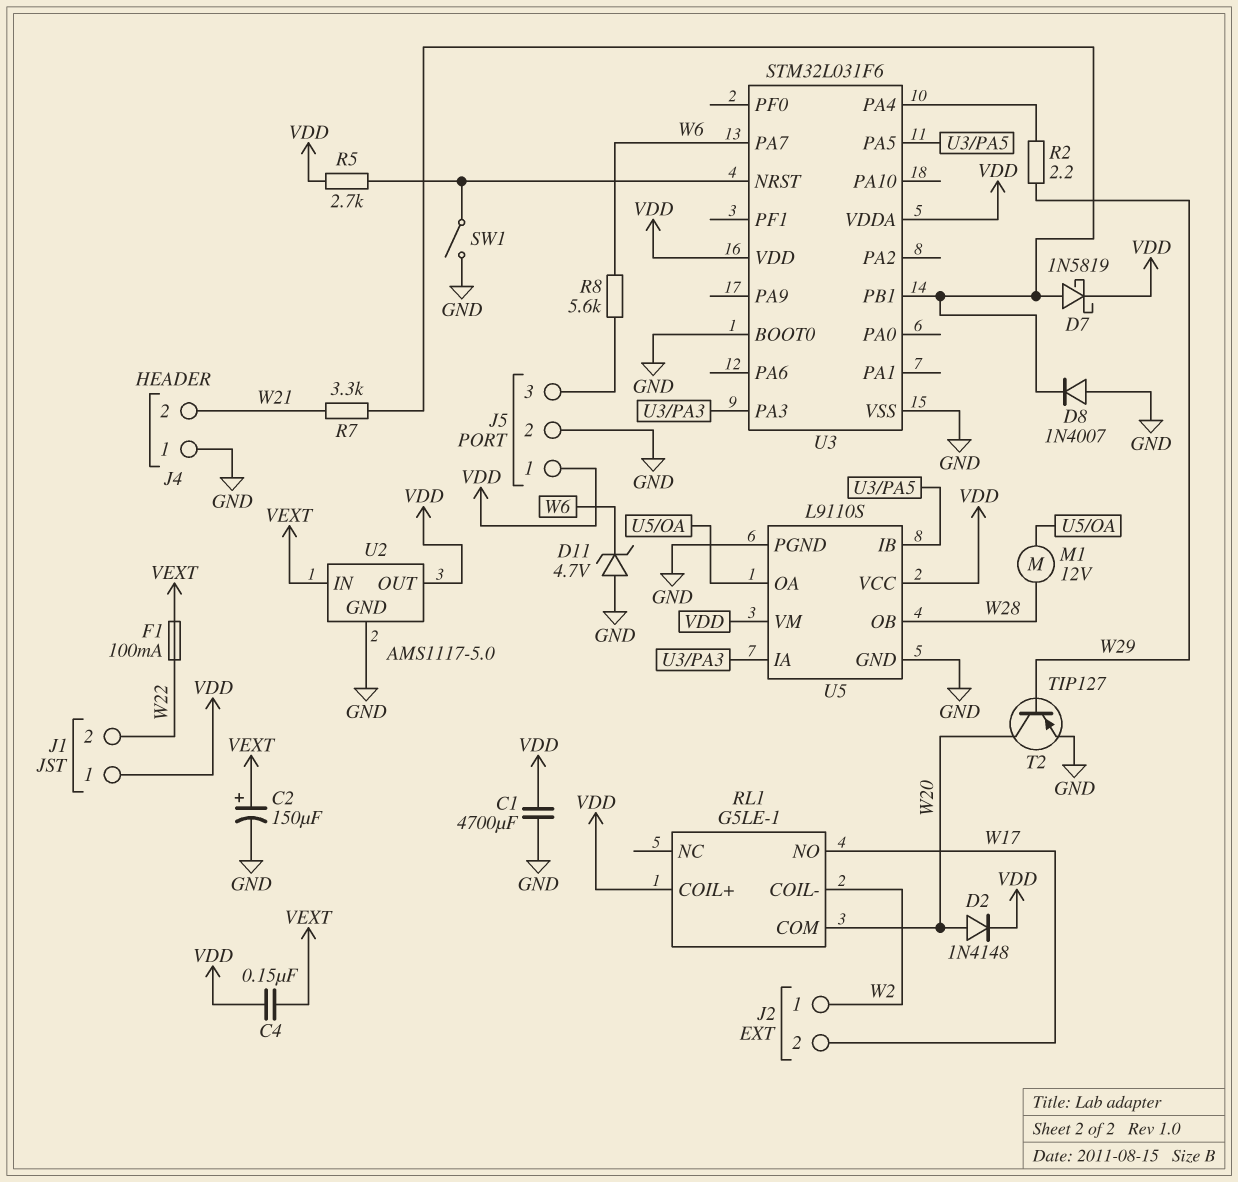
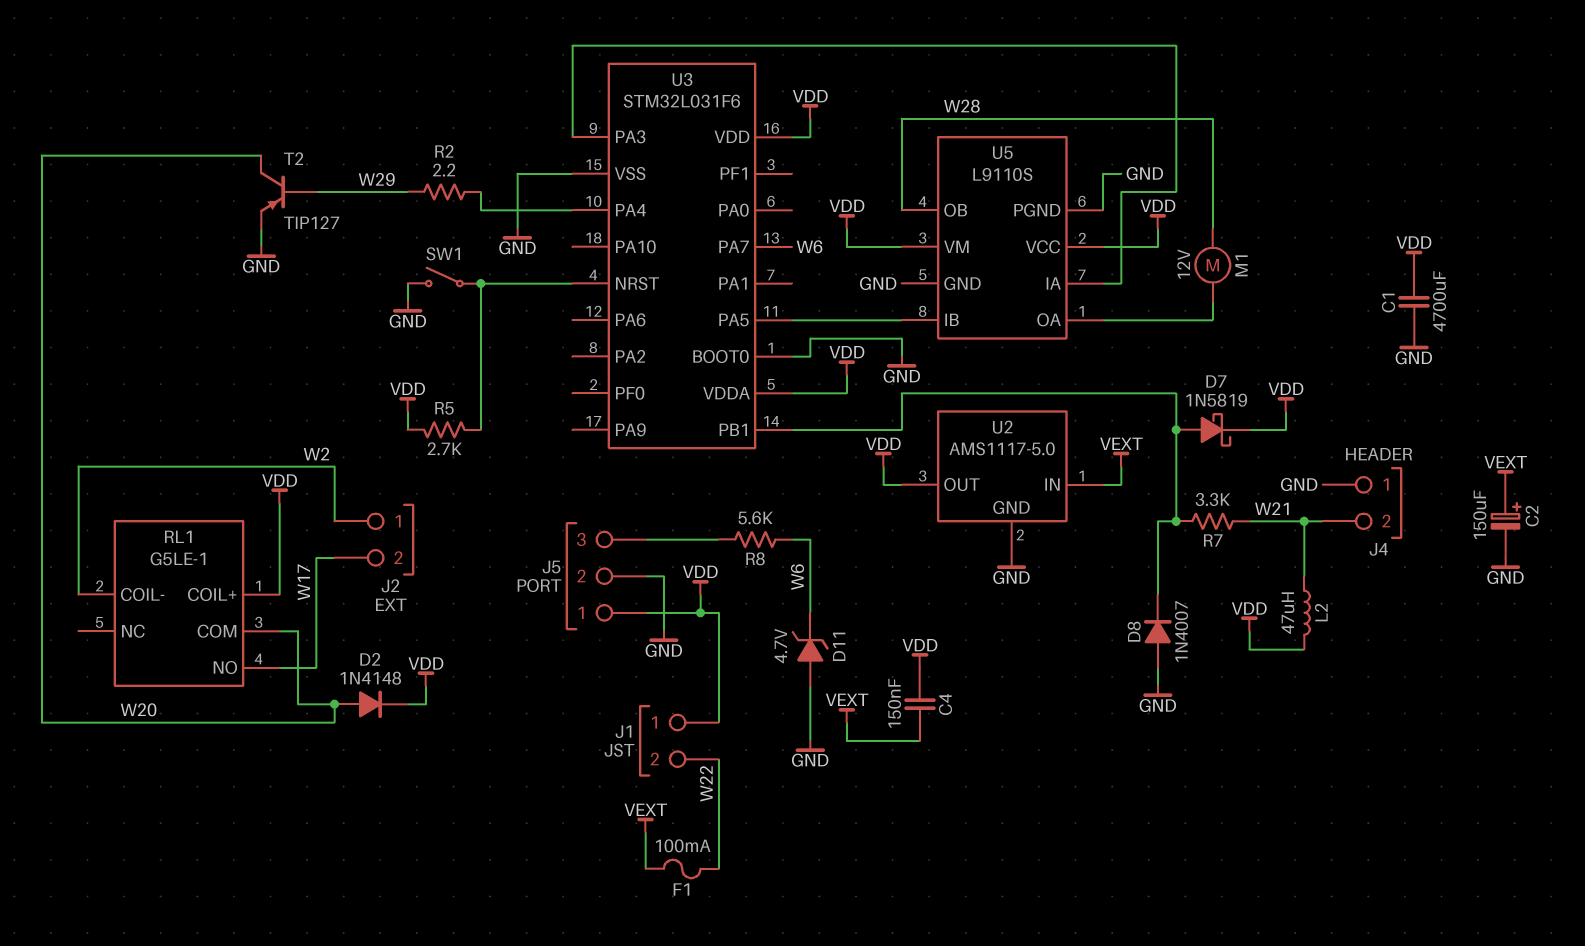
L2: none -> 47uH (VDD, W21)

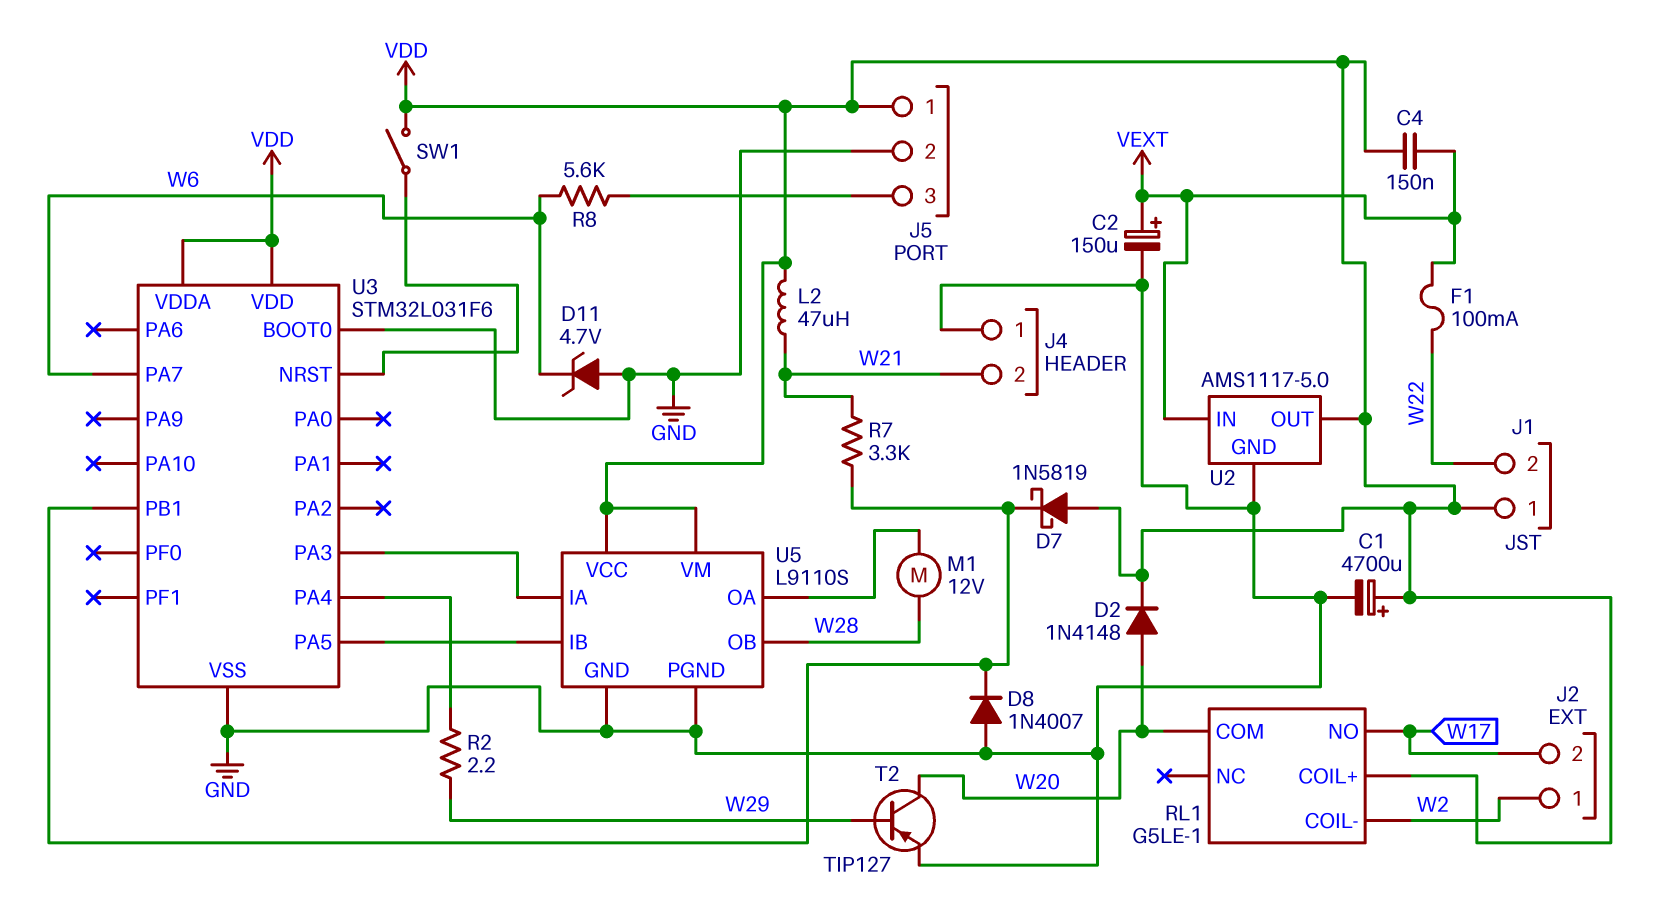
C1: 4700uF (GND, VDD) -> 4700uF (plus VDD, minus GND)
D7: schottky 1N5819 (A U3/PB1, K VDD) -> schottky 1N5819 (A VDD, K U3/PB1)
R5: 2.7k (U3/NRST, VDD) -> none
SW1: switch (GND, U3/NRST) -> switch (U3/NRST, VDD)

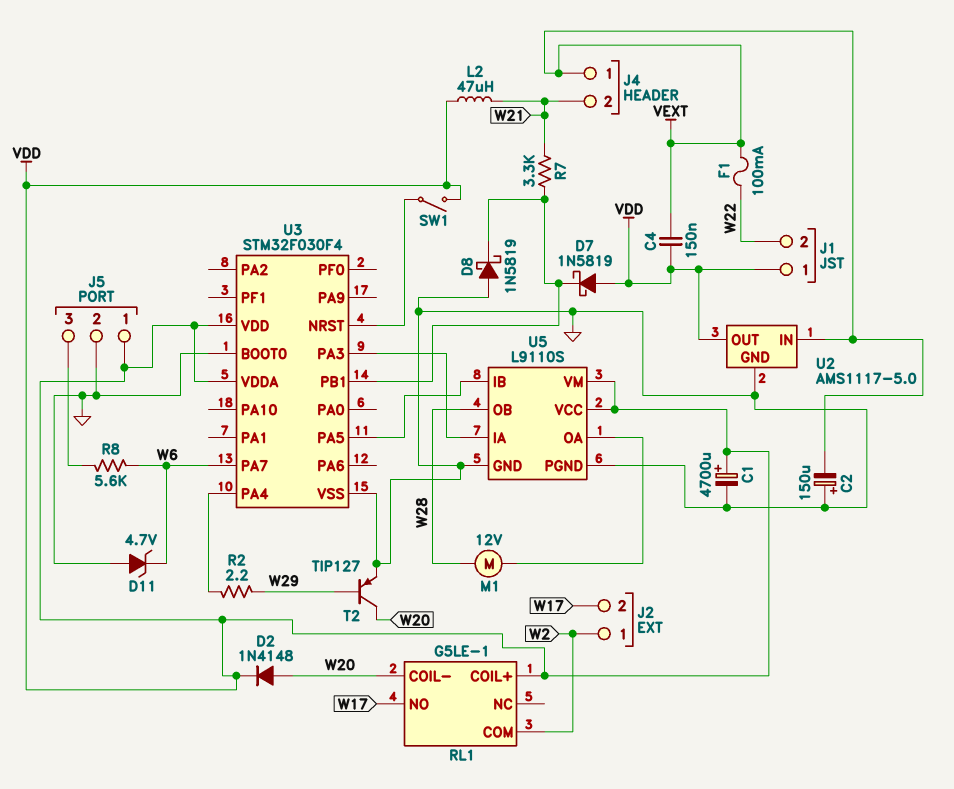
C2: 150uF (plus VEXT, minus GND) -> 150uF (plus GND, minus VEXT)
D8: diode 1N4007 (A GND, K U3/PB1) -> schottky 1N5819 (A GND, K U3/PB1)
J4 pin 1: GND -> VEXT
RL1 pin COIL-: W2 -> W20
RL1 pin COM: W20 -> W2
U3: STM32L031F6 -> STM32F030F4

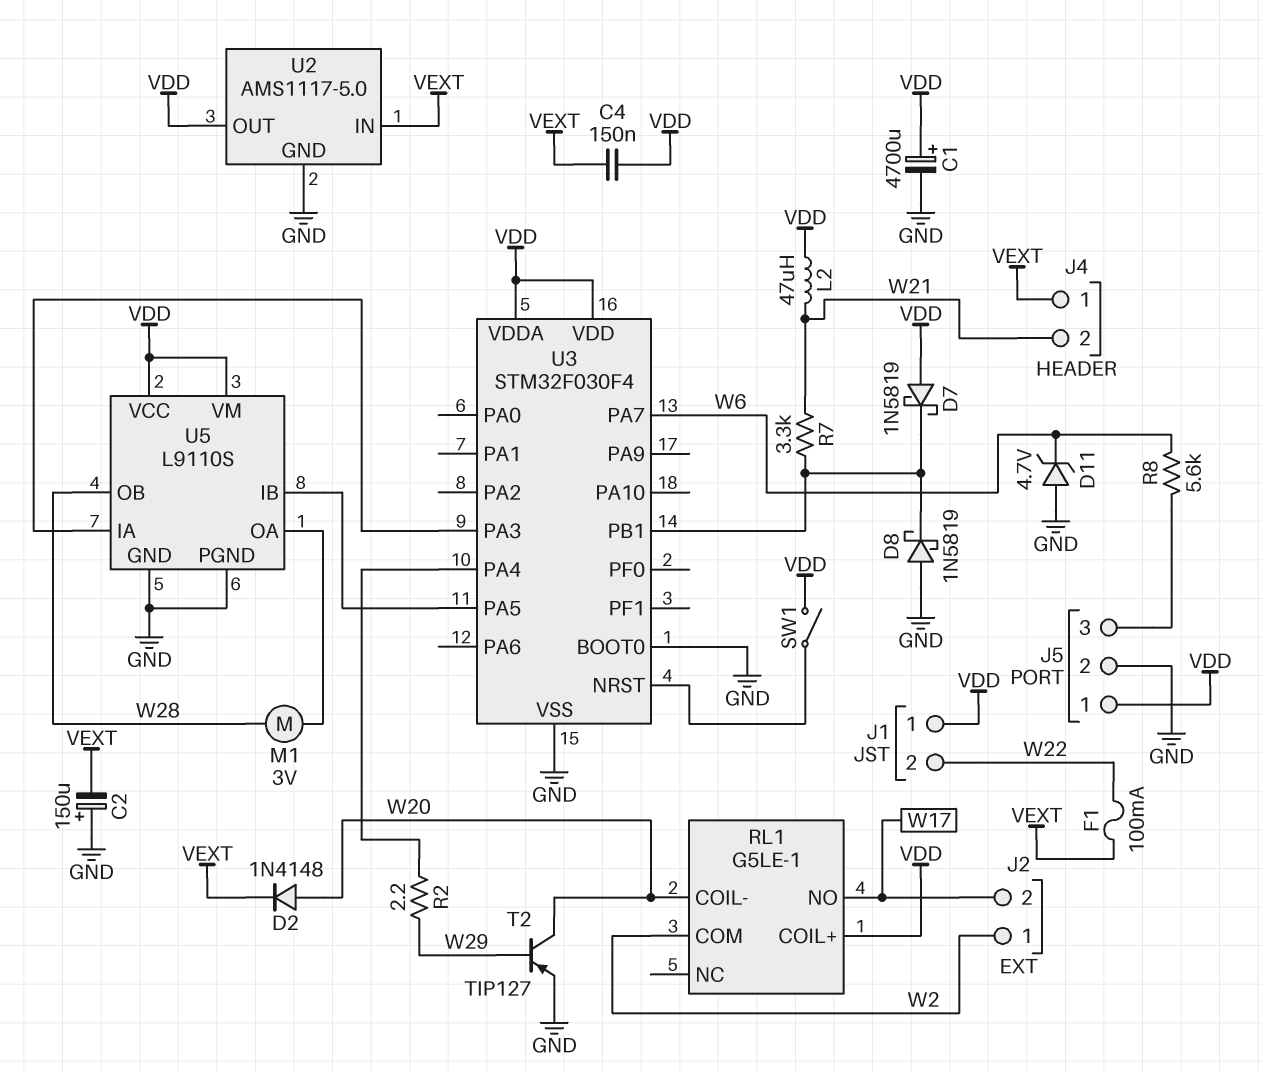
D2: diode 1N4148 (A W20, K VDD) -> diode 1N4148 (A W20, K VEXT)
M1: motor 12V (U5/OA, W28) -> motor 3V (U5/OA, W28)

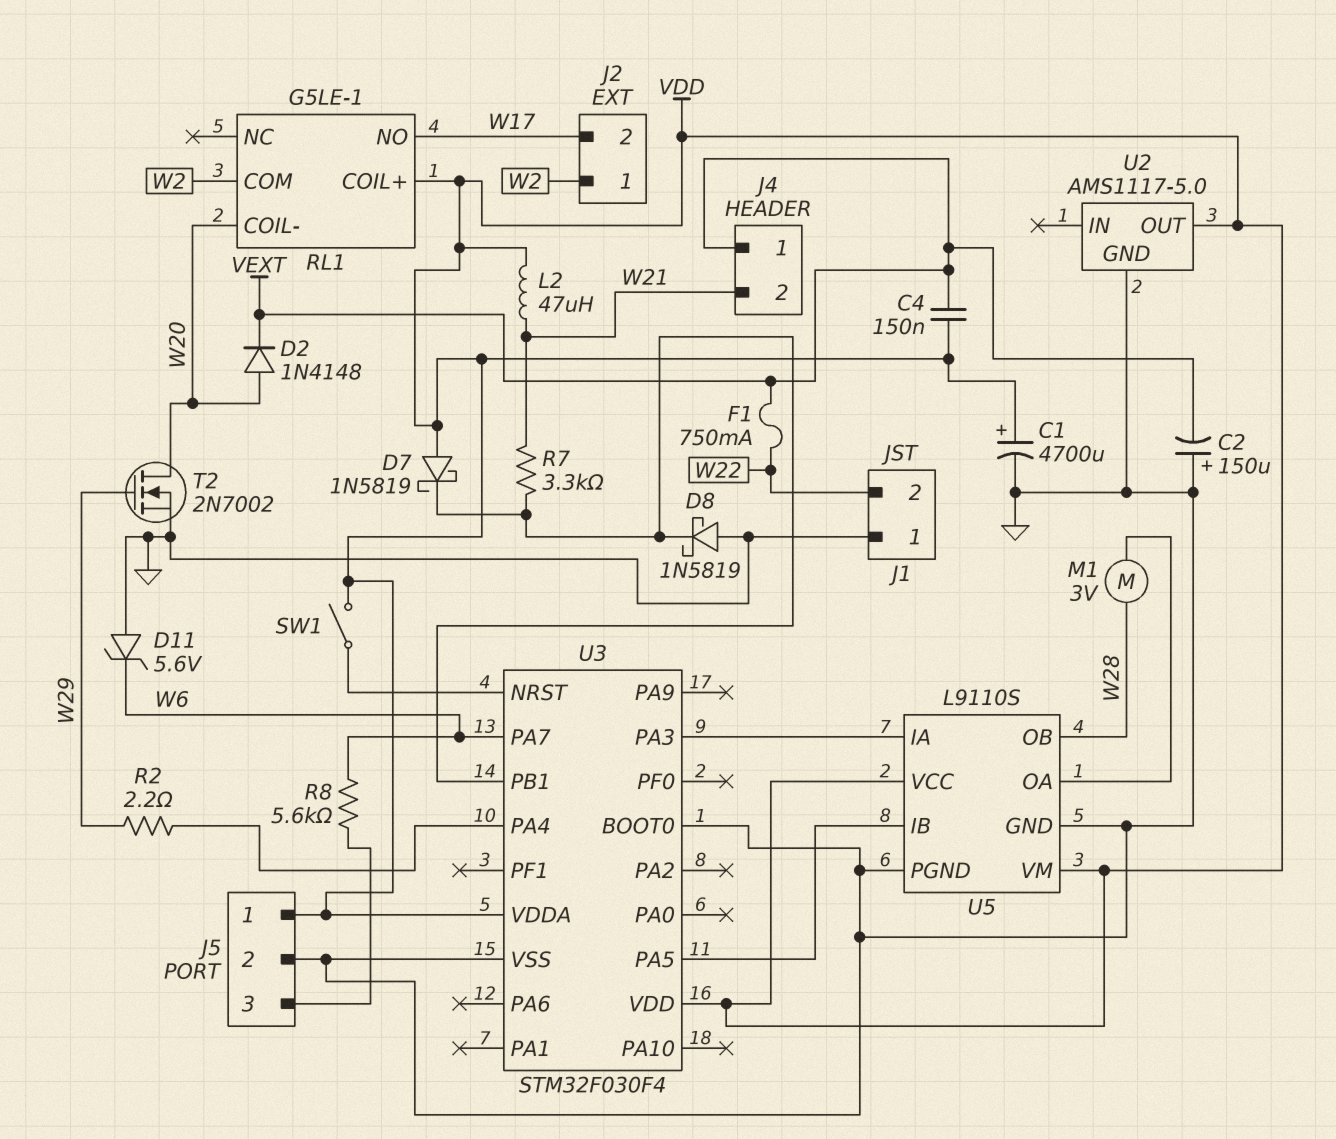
D11: zener 4.7V (A GND, K W6) -> zener 5.6V (A GND, K W6)
F1: 100mA (VEXT, W22) -> 750mA (VEXT, W22)
J1 pin 1: VDD -> GND
T2: PNP TIP127 (B W29, C W20, E GND) -> NMOS 2N7002 (G W29, D W20, S GND)
U2 pin IN: VEXT -> none

